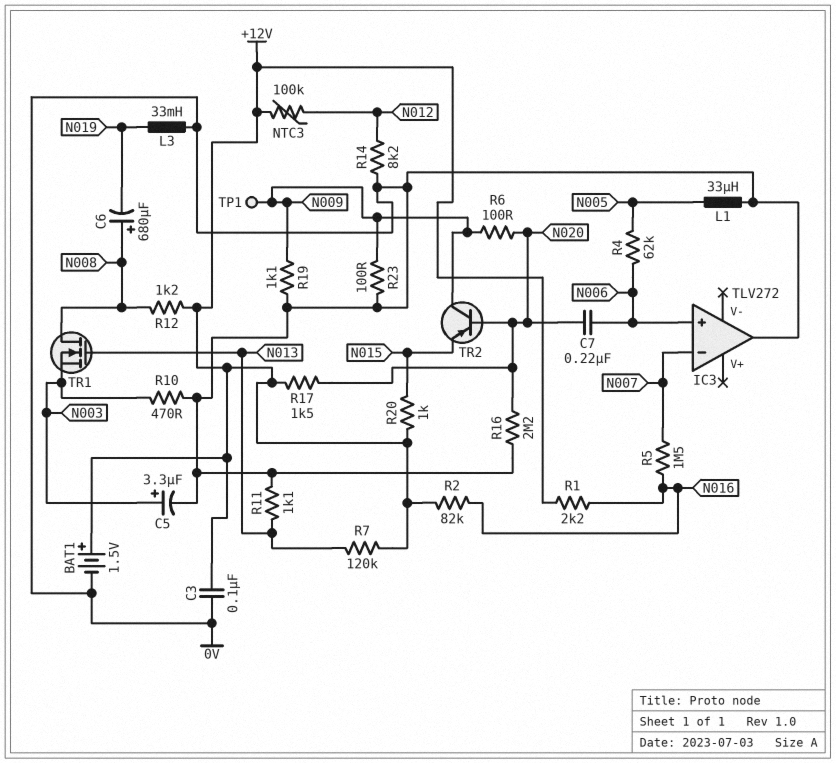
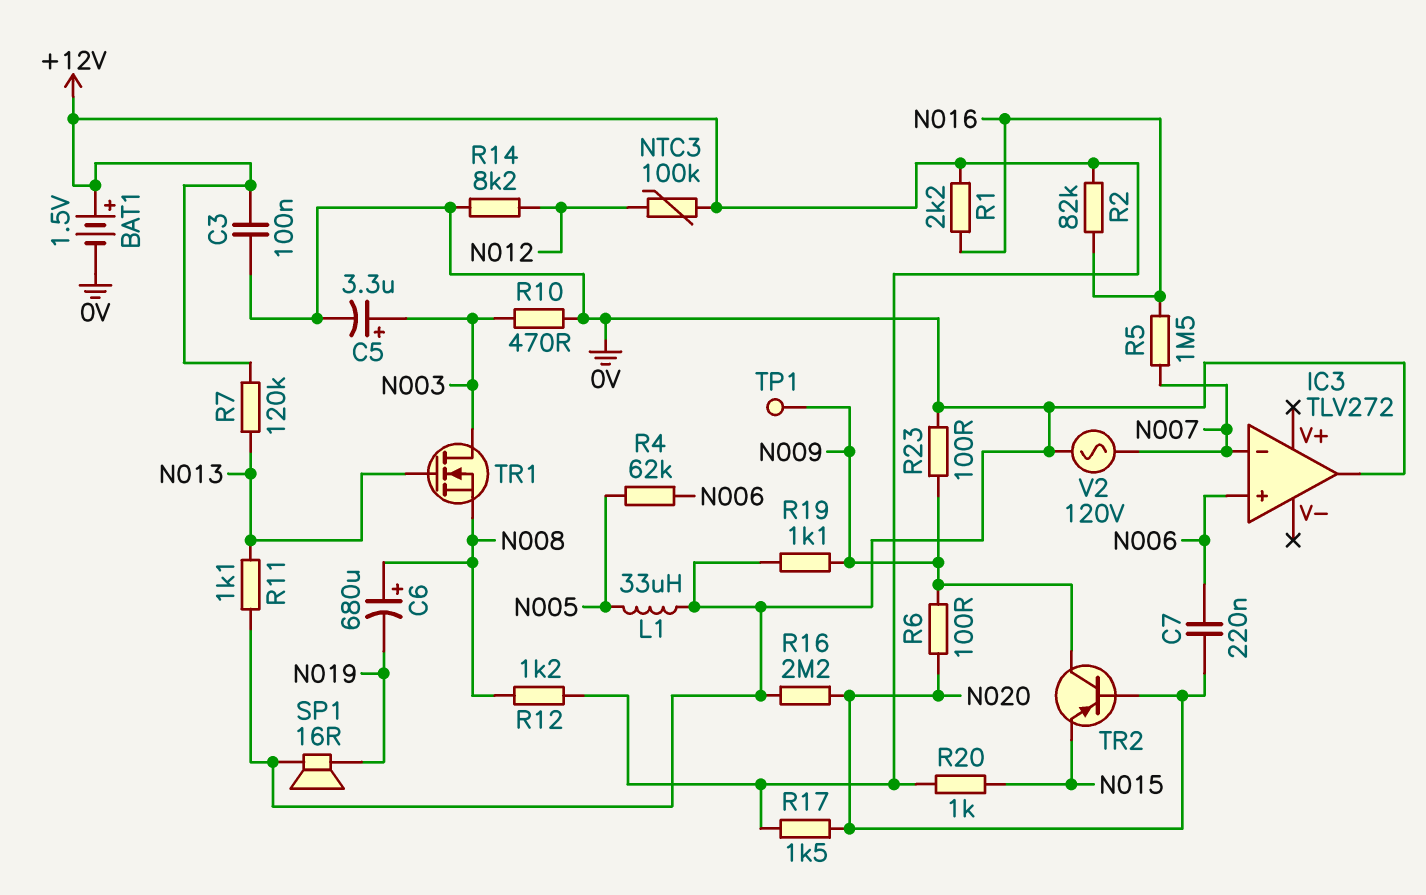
L3: 33mH (0V, N019) -> none
SP1: none -> speaker 16R (0V, N019)
TR1: NMOS (G N013, D N008, S N003) -> NMOS (G N013, D N003, S N008)
V2: none -> AC 120V (0V, N007)

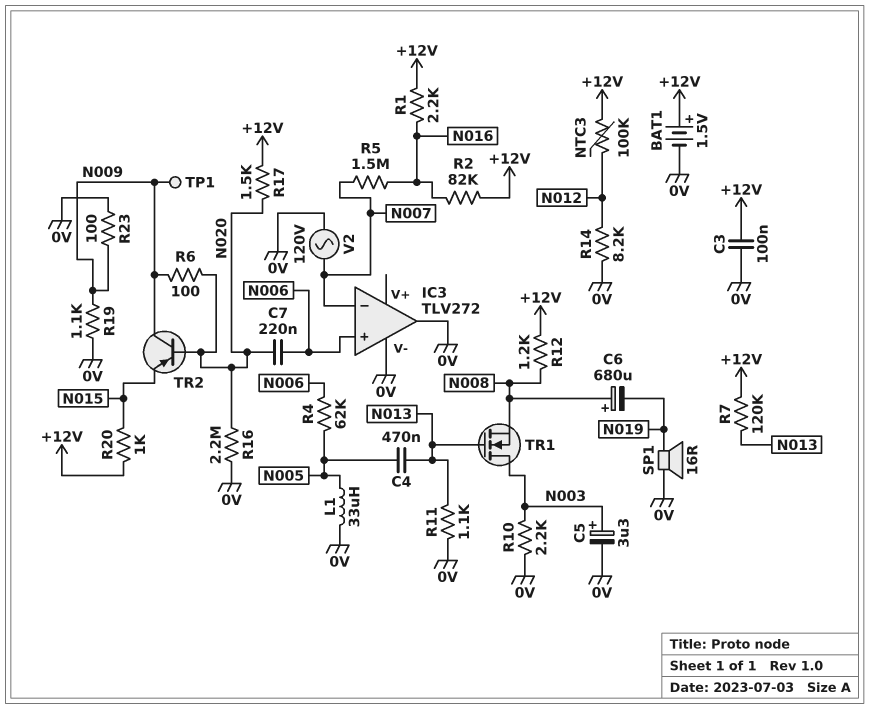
C4: none -> 470nF (N005, N013)
IC3 pin V-: none -> 0V
R10: 470 (0V, N003) -> 2.2k (0V, N003)

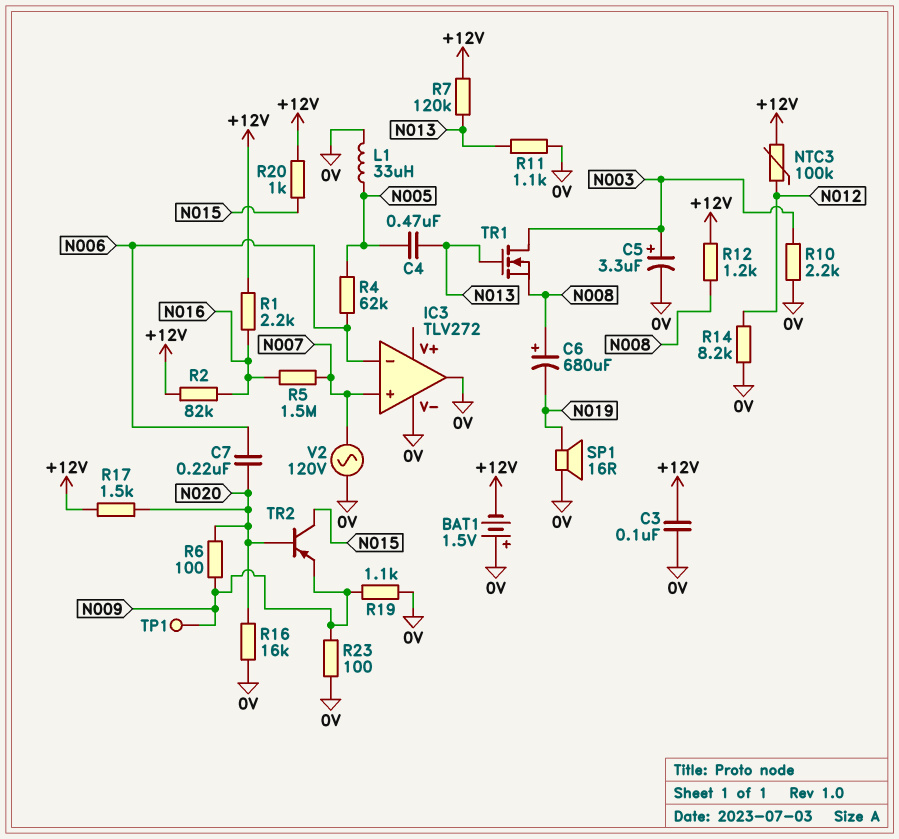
BAT1: 1.5V (plus +12V, minus 0V) -> 1.5V (plus 0V, minus +12V)
IC3 pin in+: N006 -> N007
IC3 pin in-: N007 -> N006
R16: 2.2M (0V, N020) -> 16k (0V, N020)
TR2: PNP (B N020, C N009, E N015) -> PNP (B N020, C N015, E N009)

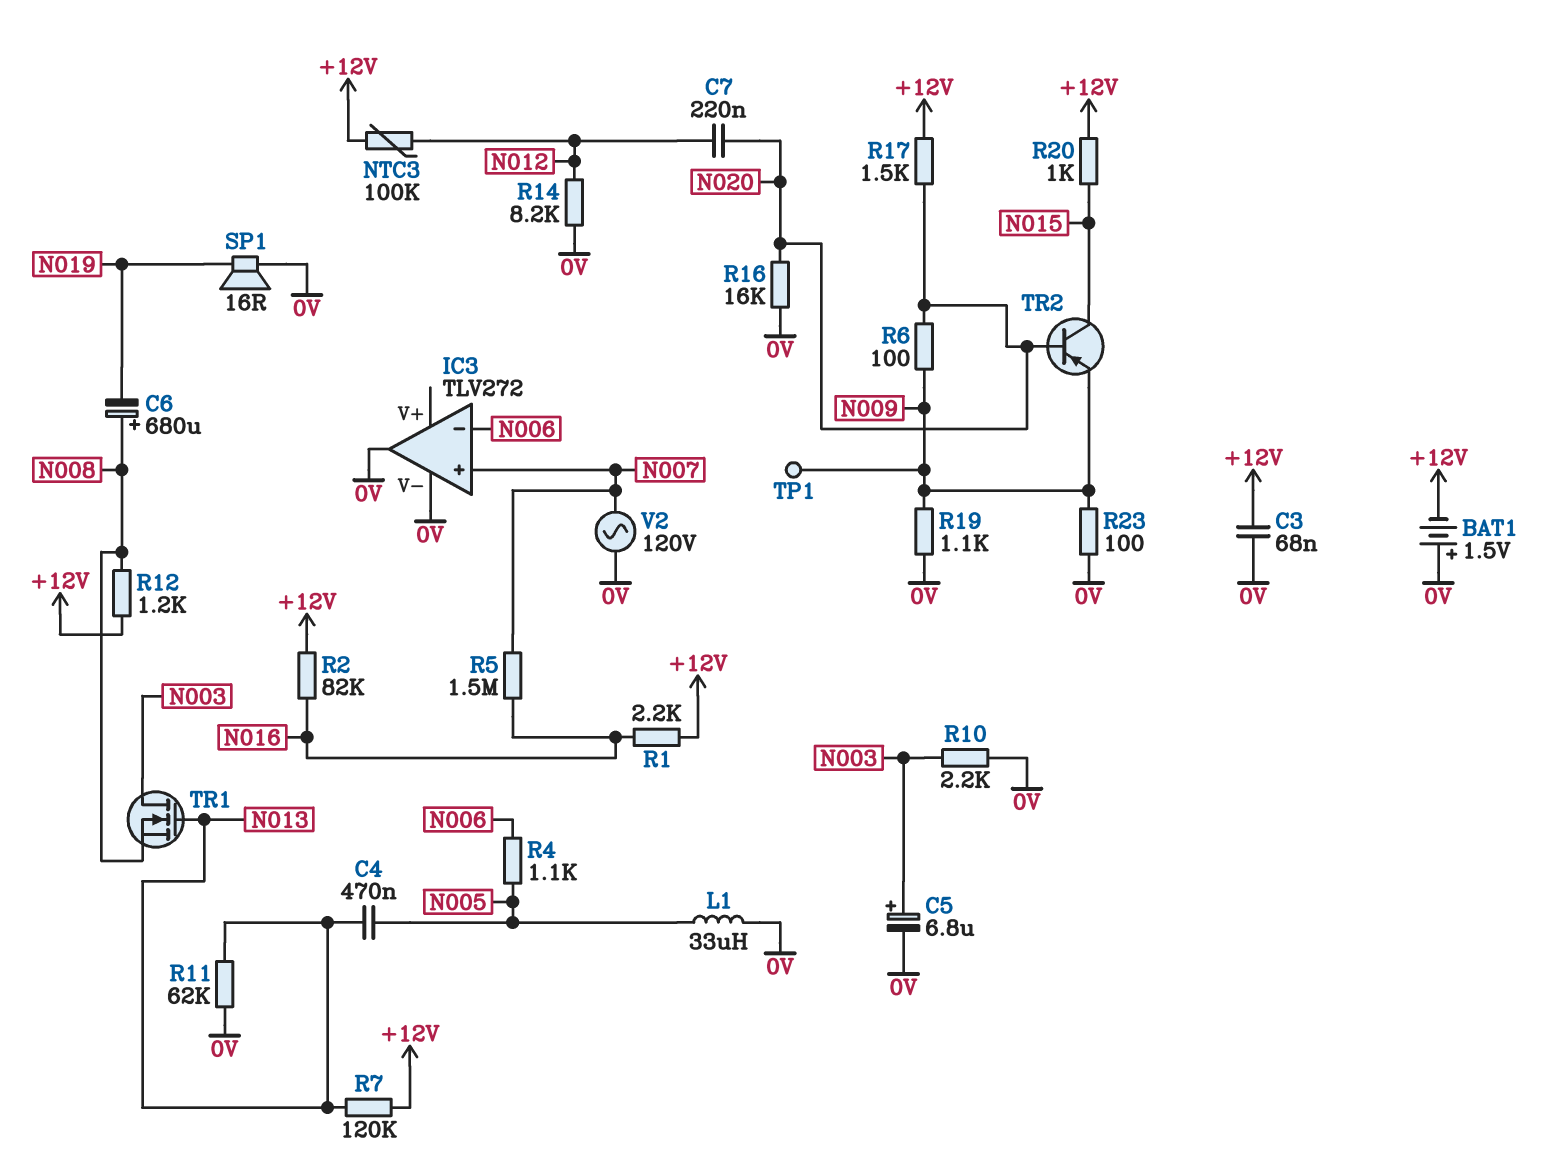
C3: 100nF (+12V, 0V) -> 68nF (+12V, 0V)
C5: 3.3uF (plus N003, minus 0V) -> 6.8uF (plus N003, minus 0V)
C7: 220nF (N006, N020) -> 220nF (N012, N020)
R4: 62k (N005, N006) -> 1.1k (N005, N006)
R11: 1.1k (0V, N013) -> 62k (0V, N013)

